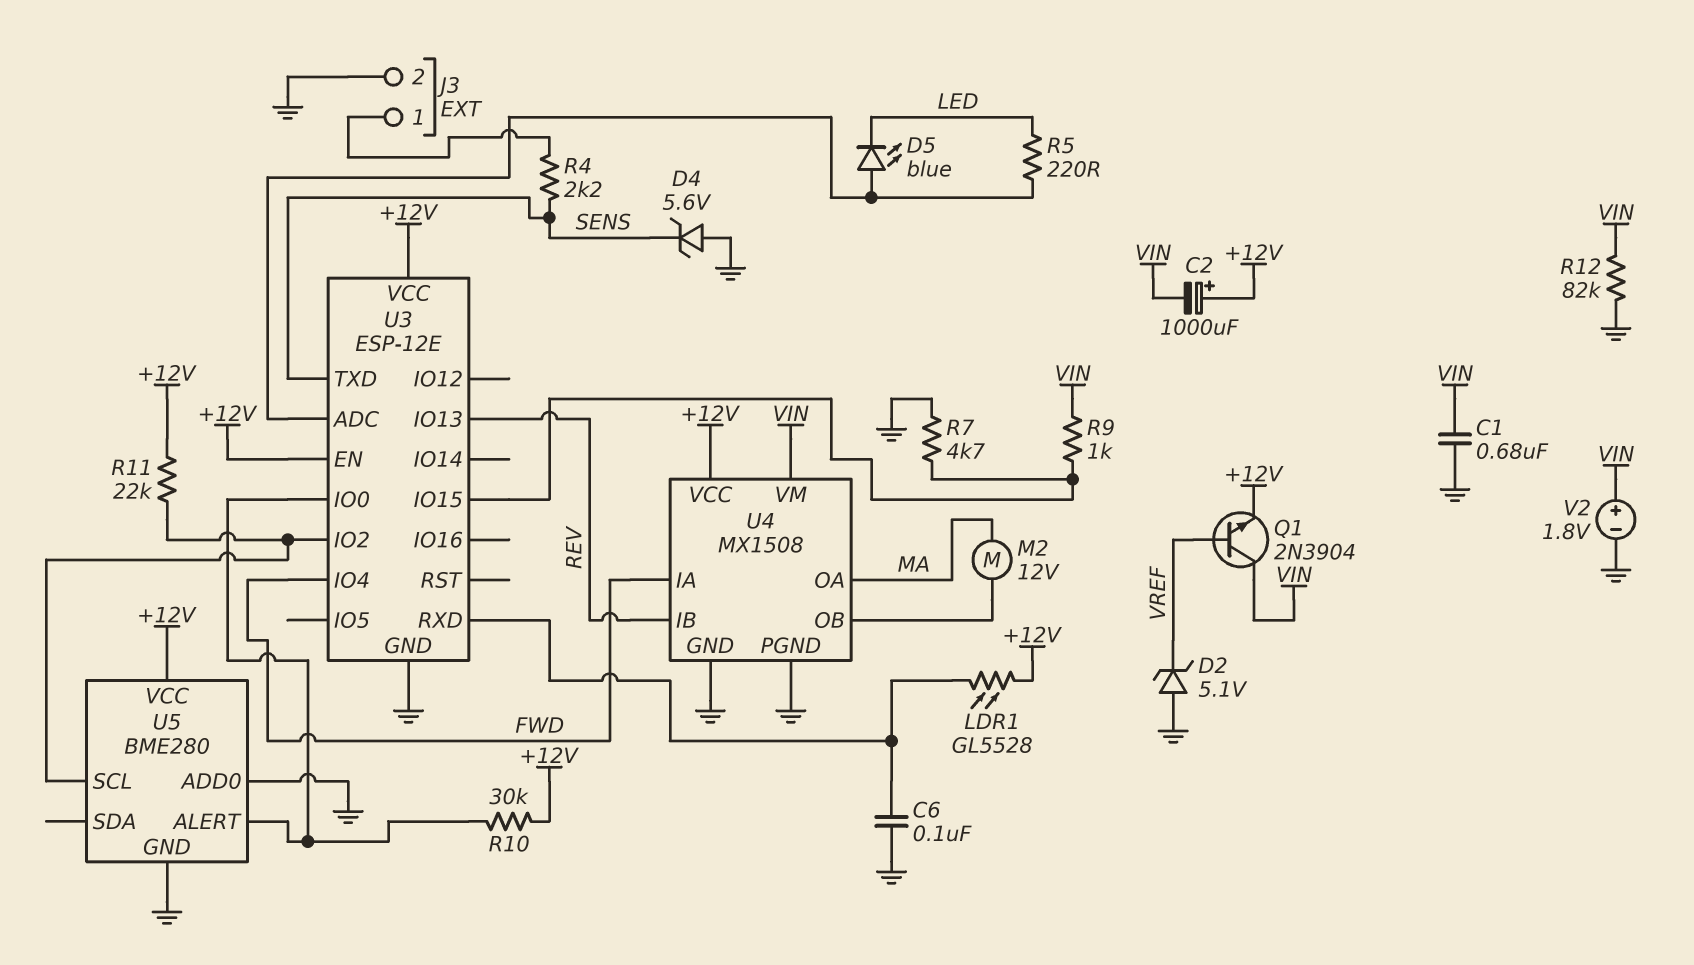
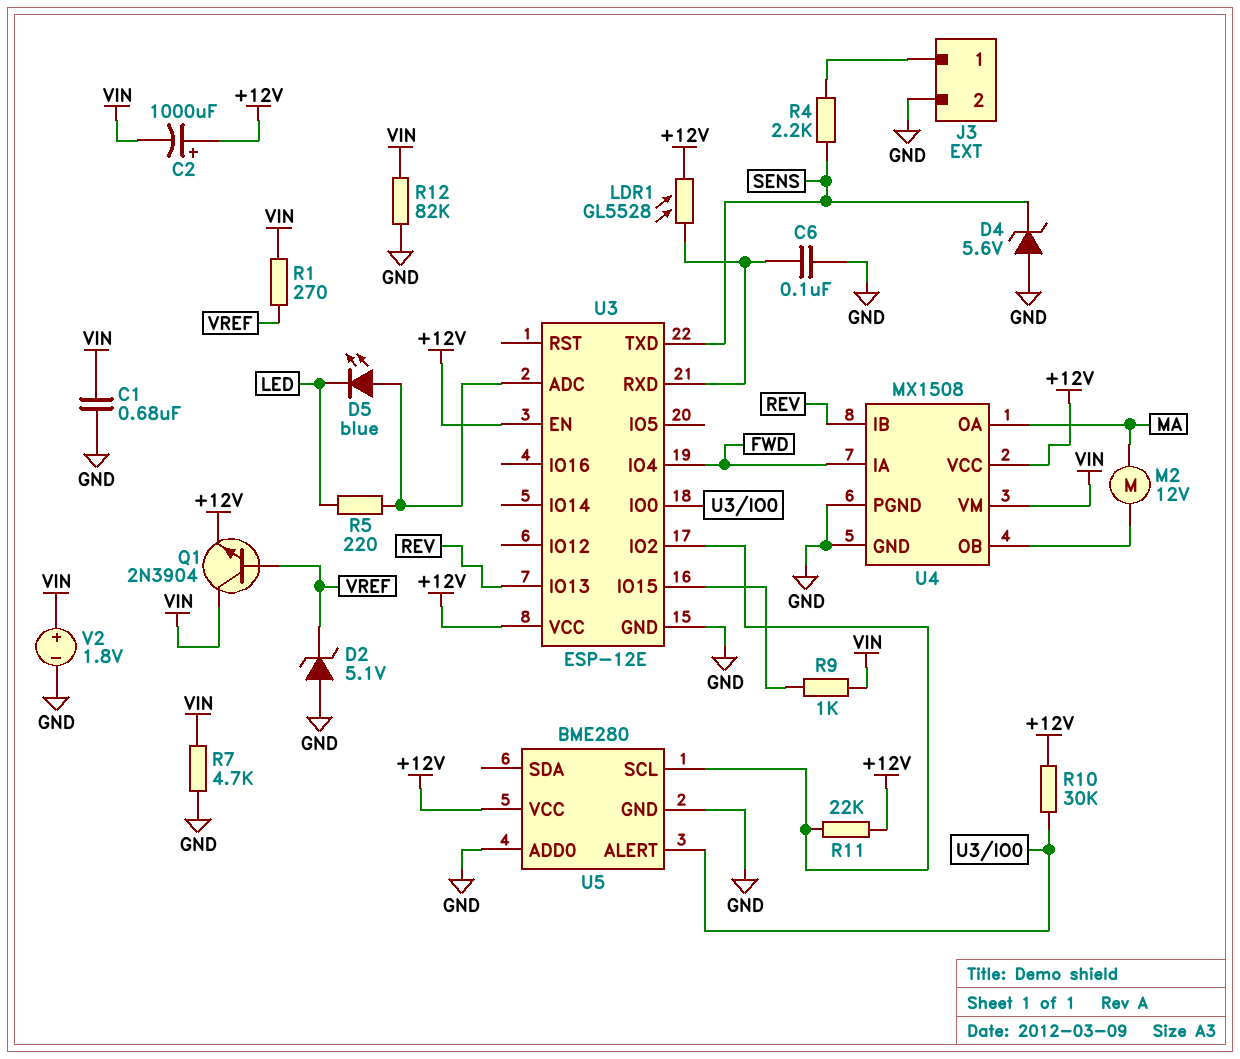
R1: none -> 270 (VIN, VREF)
R7: 4.7k (GND, U3/IO15) -> 4.7k (GND, VIN)

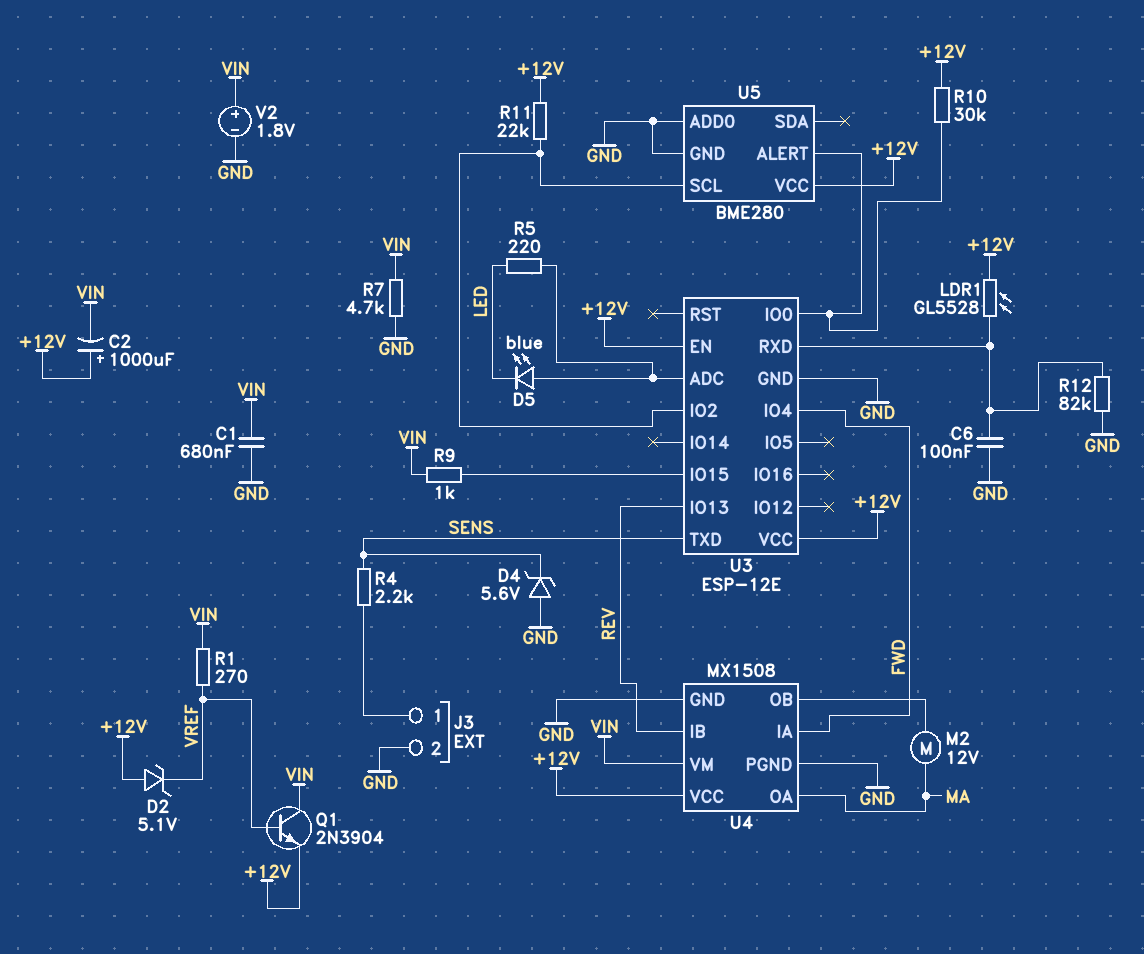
D2: zener 5.1V (A GND, K VREF) -> zener 5.1V (A +12V, K VREF)
R12: 82k (GND, VIN) -> 82k (GND, U3/RXD)

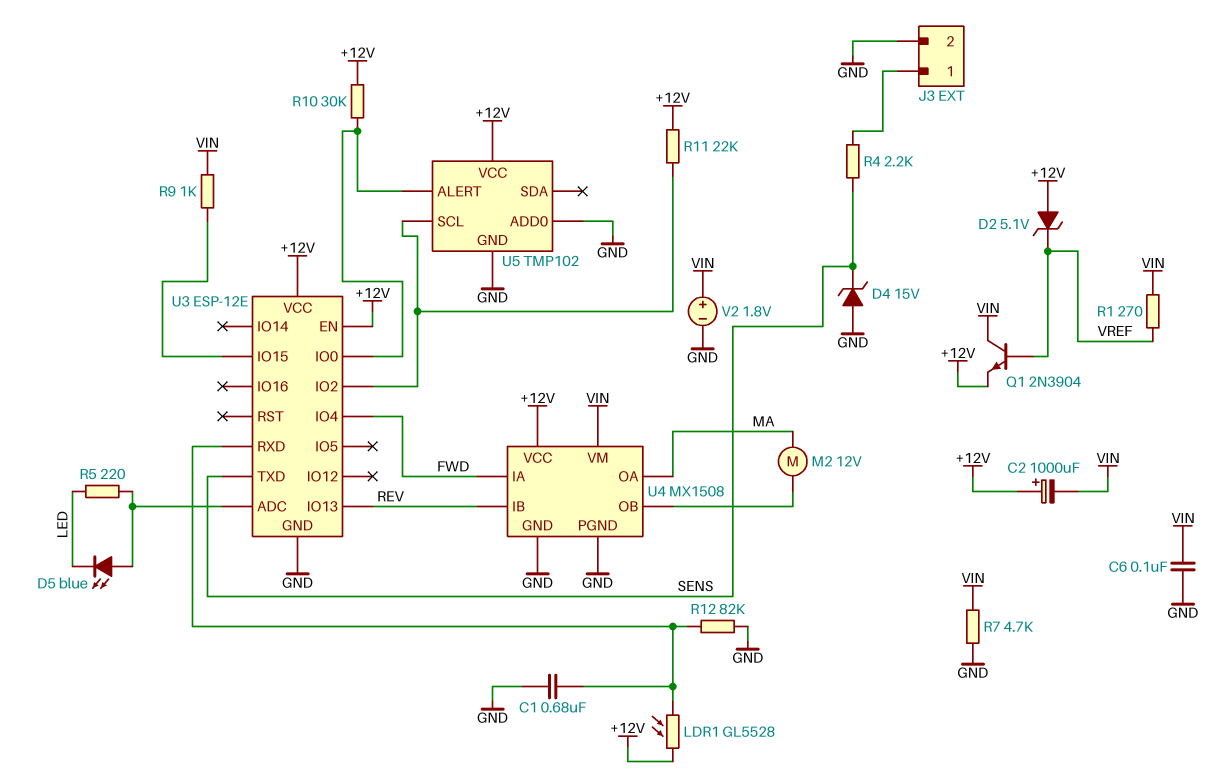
C1: 680nF (GND, VIN) -> 680nF (GND, U3/RXD)
C6: 100nF (GND, U3/RXD) -> 100nF (GND, VIN)
D4: zener 5.6V (A GND, K SENS) -> zener 15V (A GND, K SENS)
U5: BME280 -> TMP102

